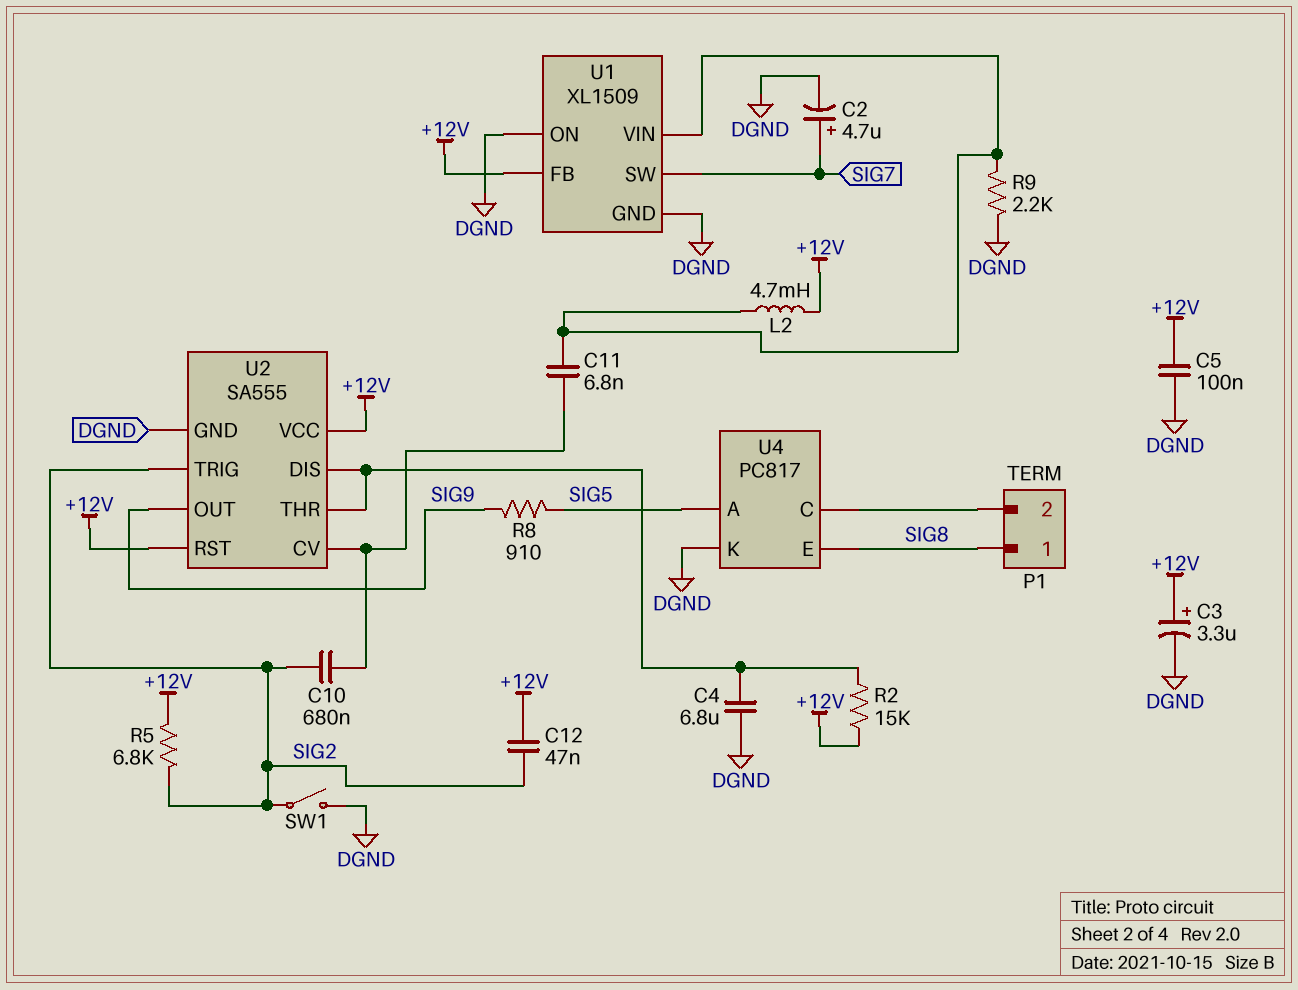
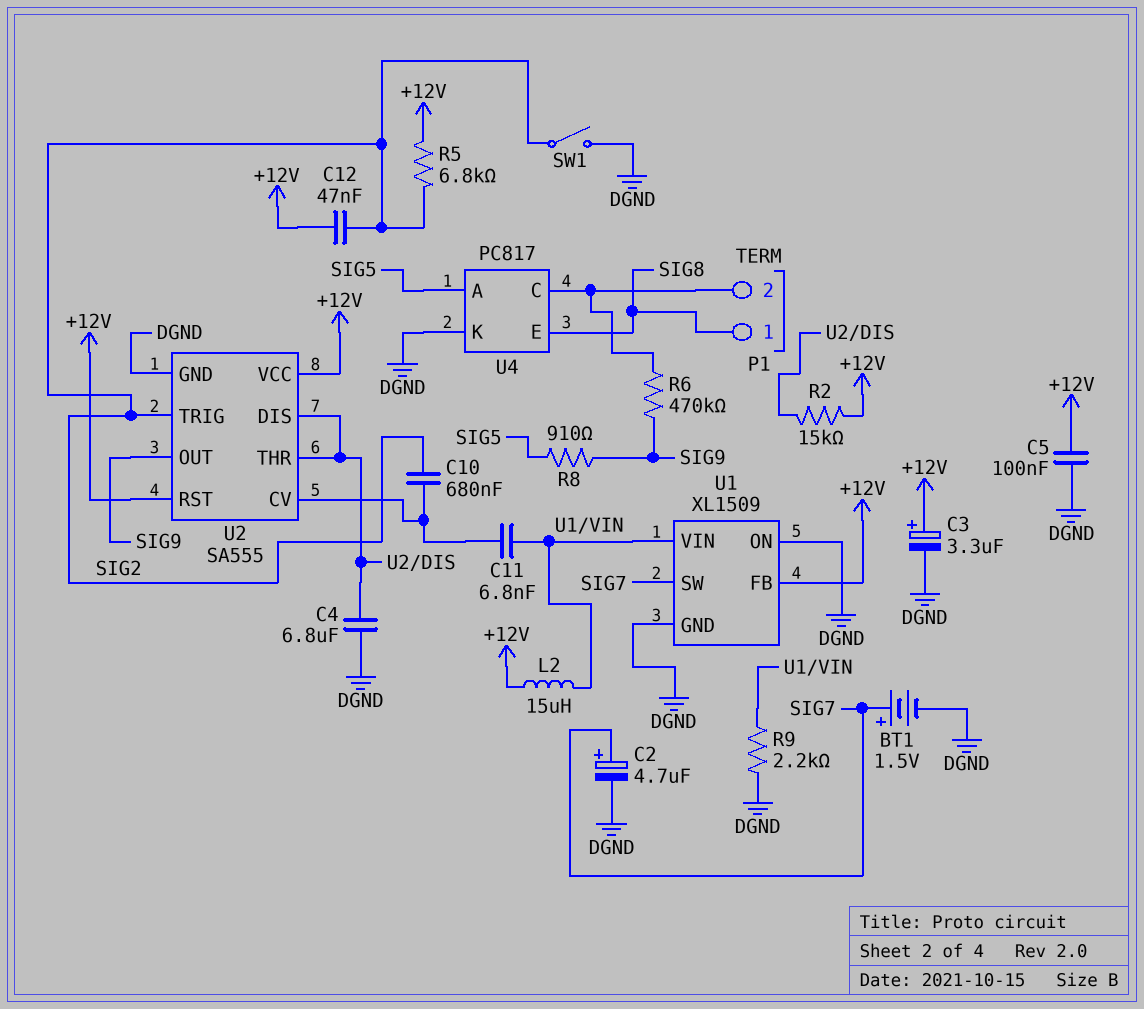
BT1: none -> 1.5V (plus SIG7, minus DGND)
L2: 4.7mH (+12V, U1/VIN) -> 15uH (+12V, U1/VIN)
R6: none -> 470k (P1/2, SIG9)

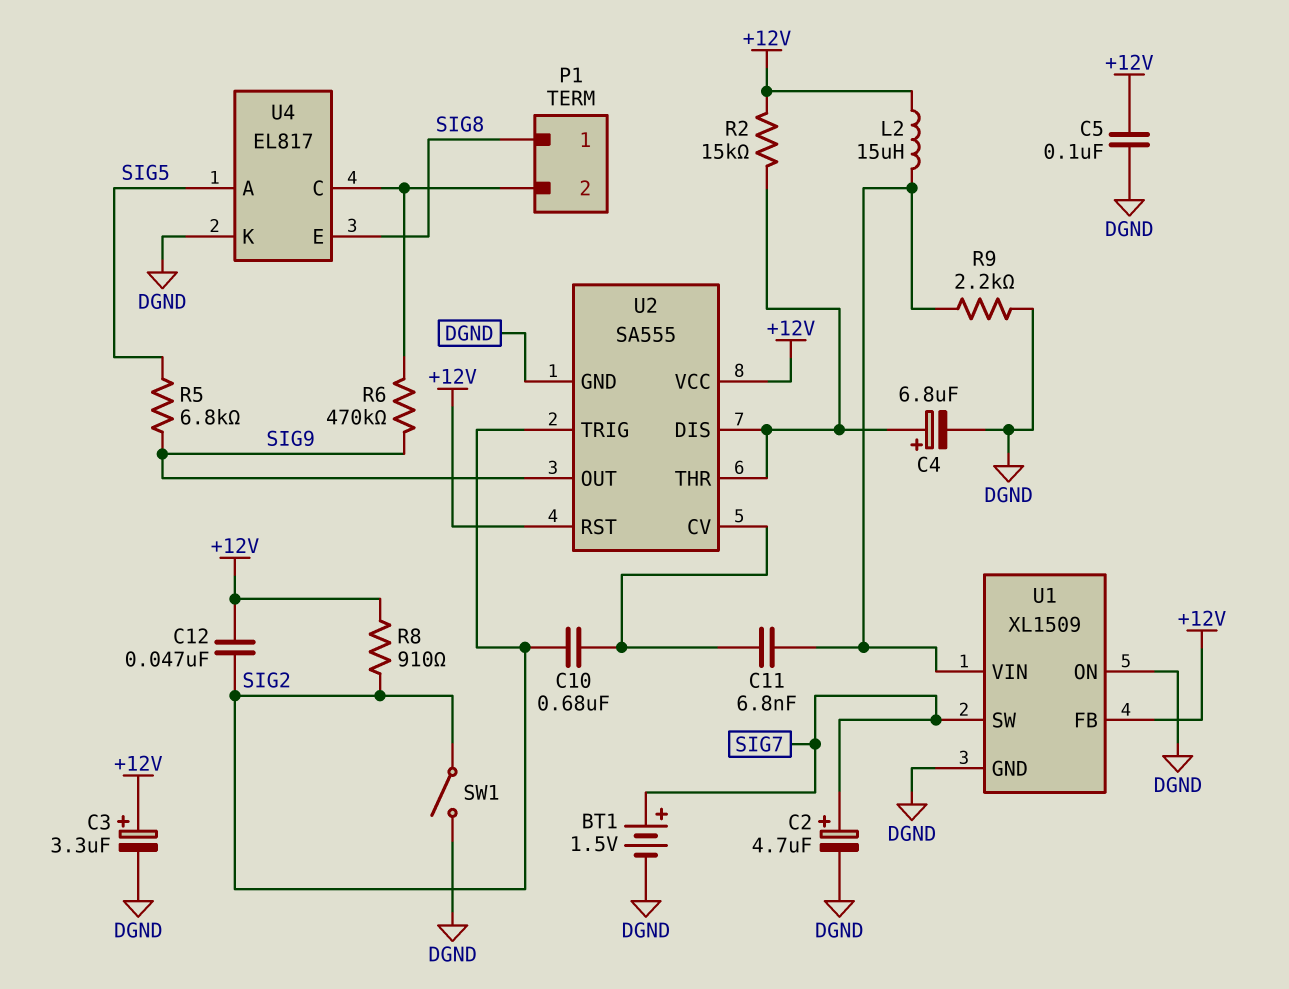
C4: 6.8uF (DGND, U2/DIS) -> 6.8uF (plus U2/DIS, minus DGND)
R5: 6.8k (+12V, SIG2) -> 6.8k (SIG5, SIG9)
R8: 910 (SIG5, SIG9) -> 910 (+12V, SIG2)
U4: PC817 -> EL817

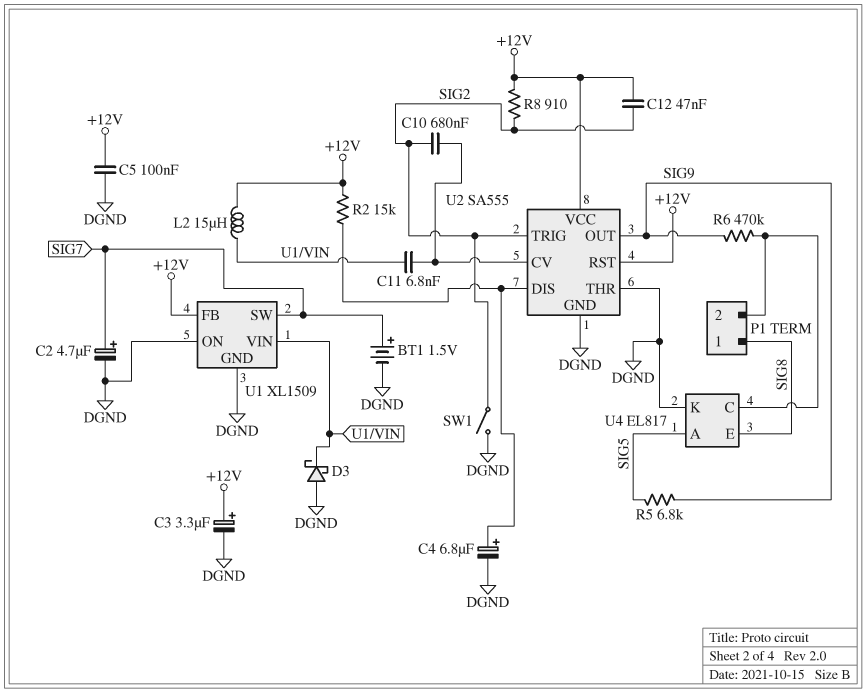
D3: none -> schottky (A DGND, K U1/VIN)
R9: 2.2k (DGND, U1/VIN) -> none
U2 pin THR: U2/DIS -> DGND

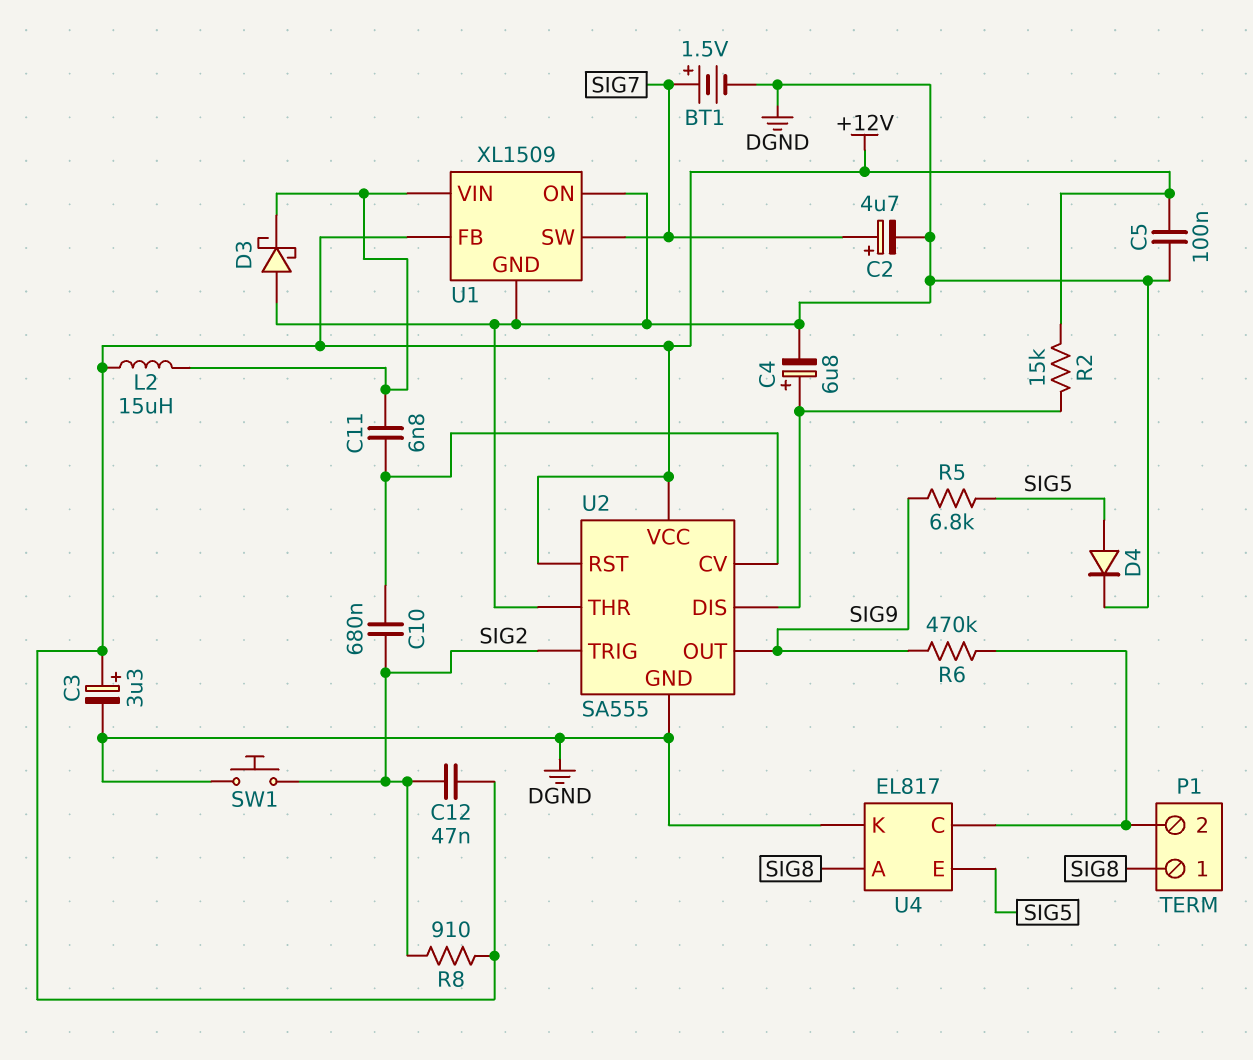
D4: none -> diode (A SIG5, K DGND)
SW1: switch (DGND, SIG2) -> button (DGND, SIG2)
U4 pin A: SIG5 -> SIG8
U4 pin E: SIG8 -> SIG5

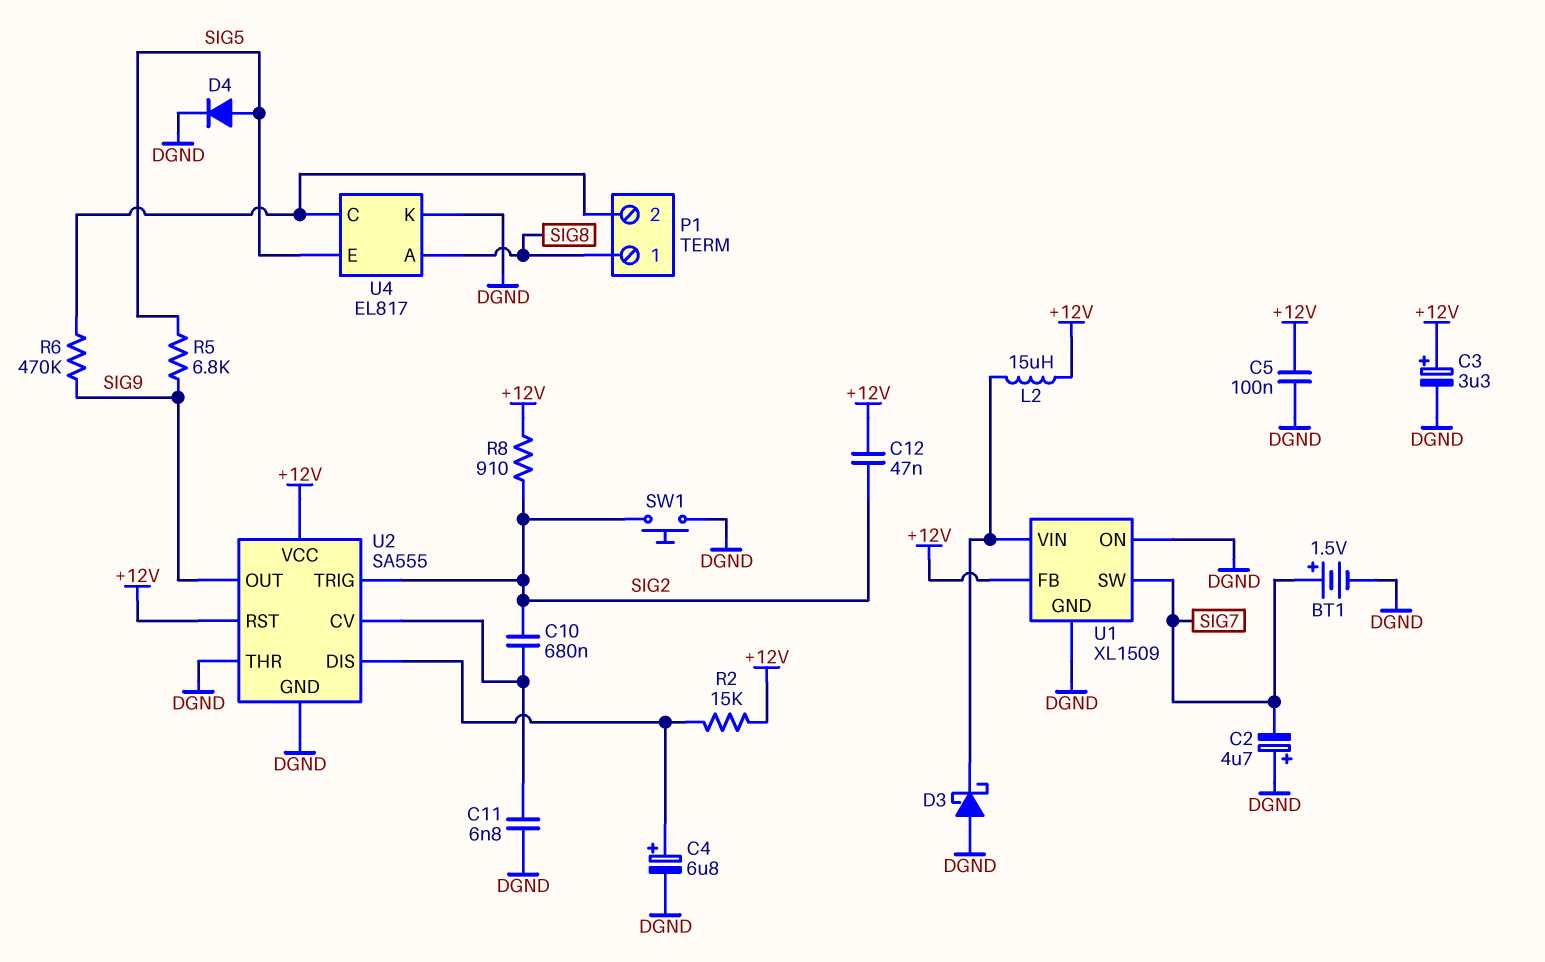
C2: 4.7uF (plus SIG7, minus DGND) -> 4.7uF (plus DGND, minus SIG7)
C11: 6.8nF (U1/VIN, U2/CV) -> 6.8nF (DGND, U2/CV)

